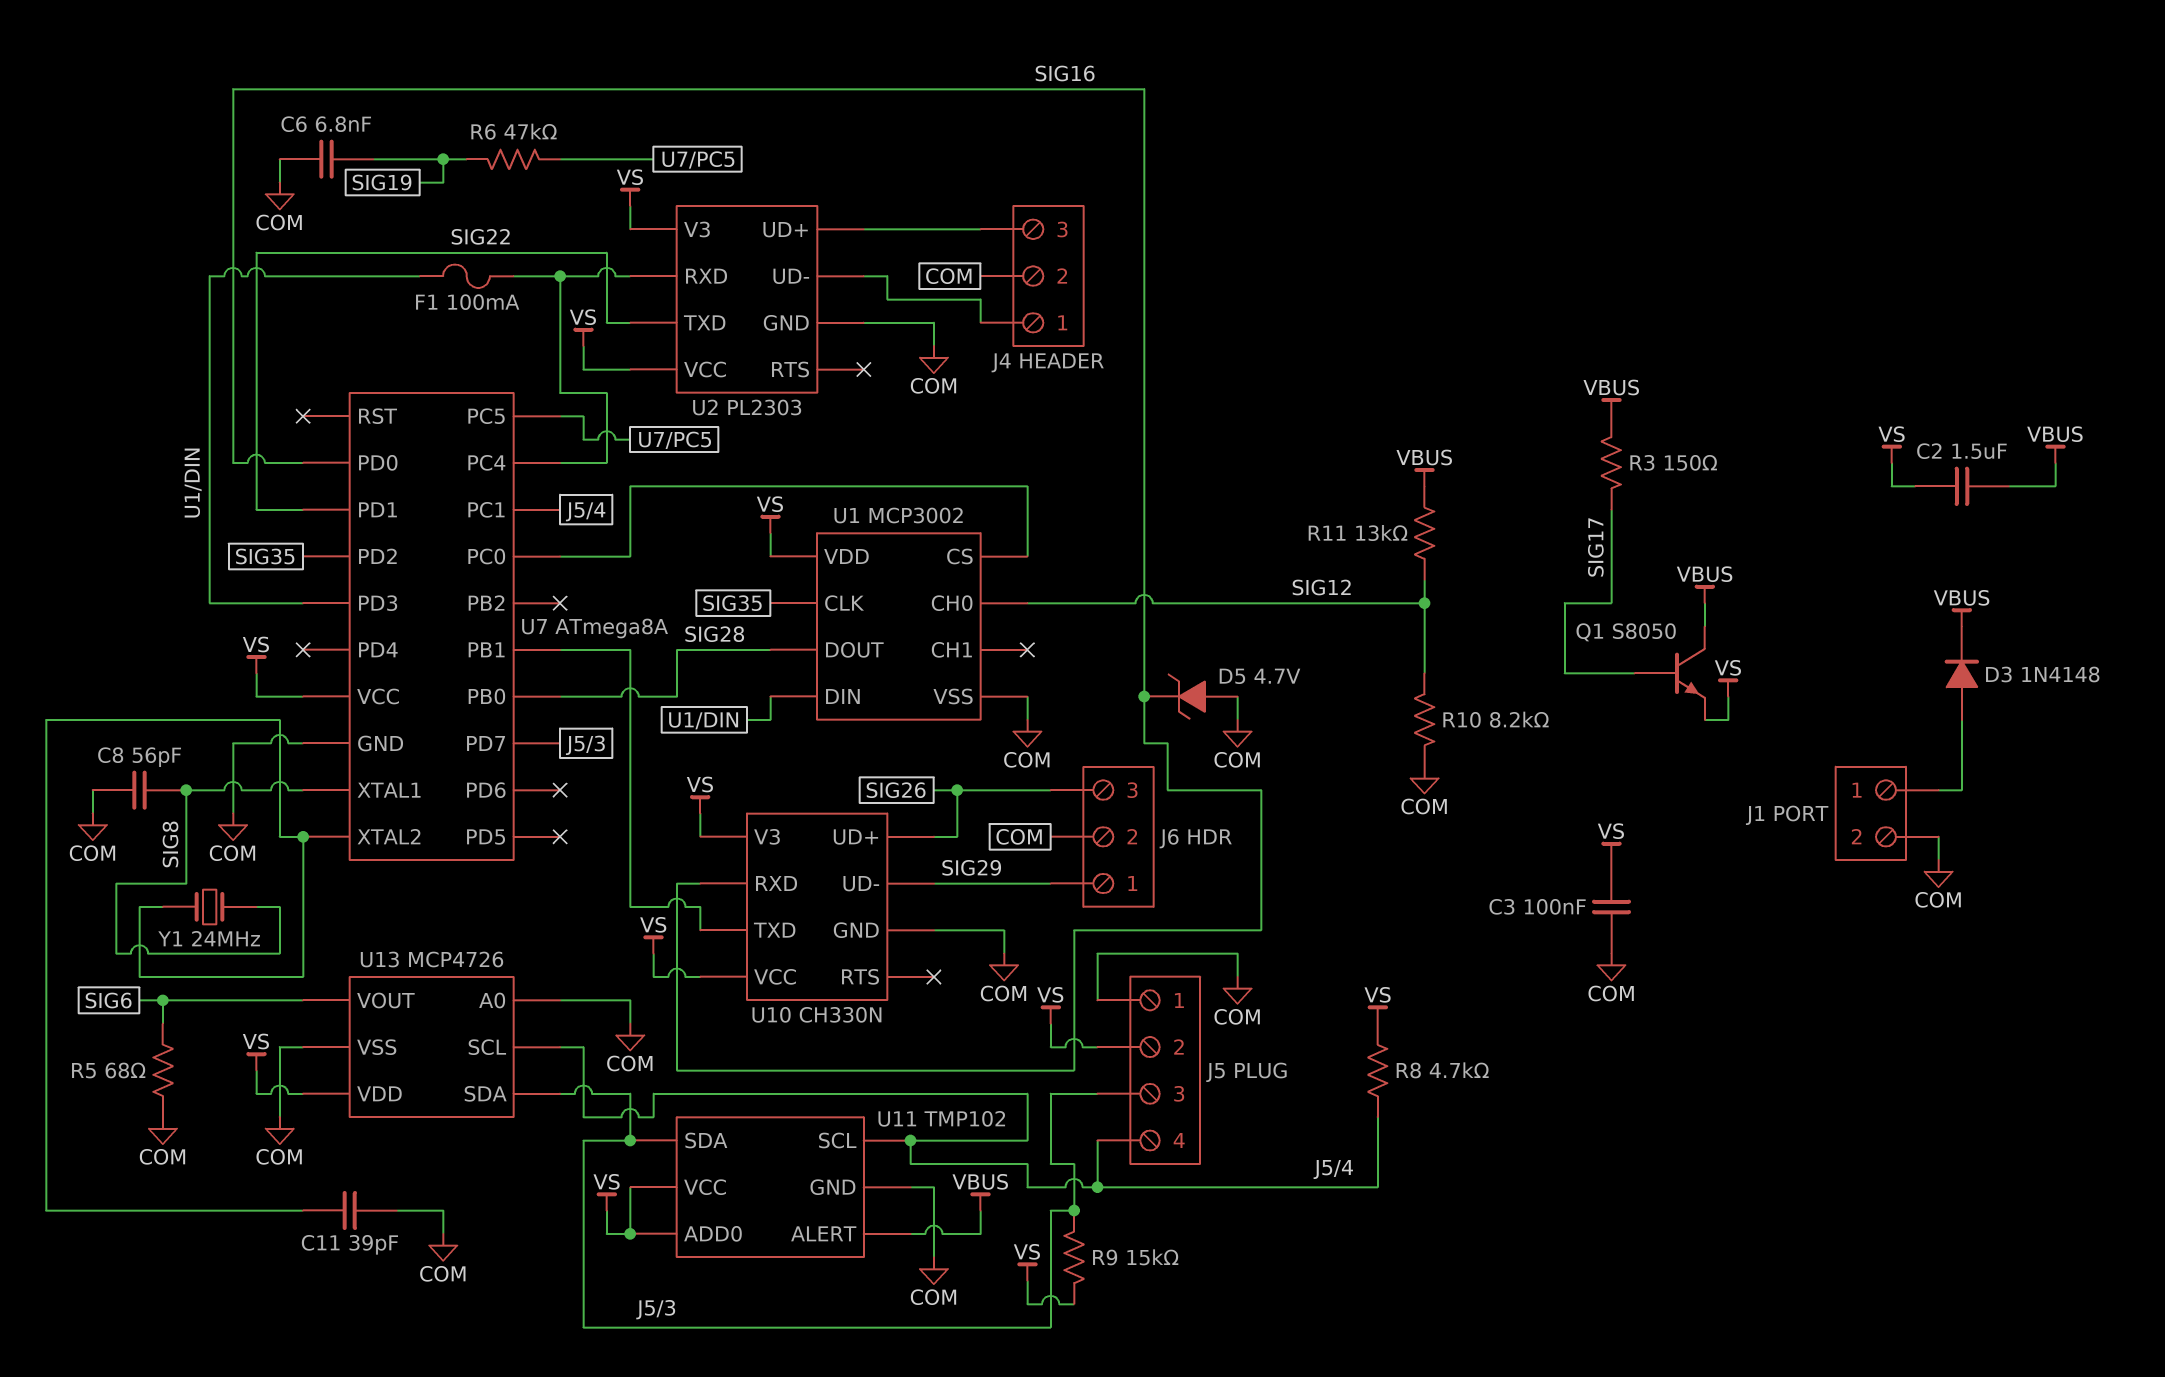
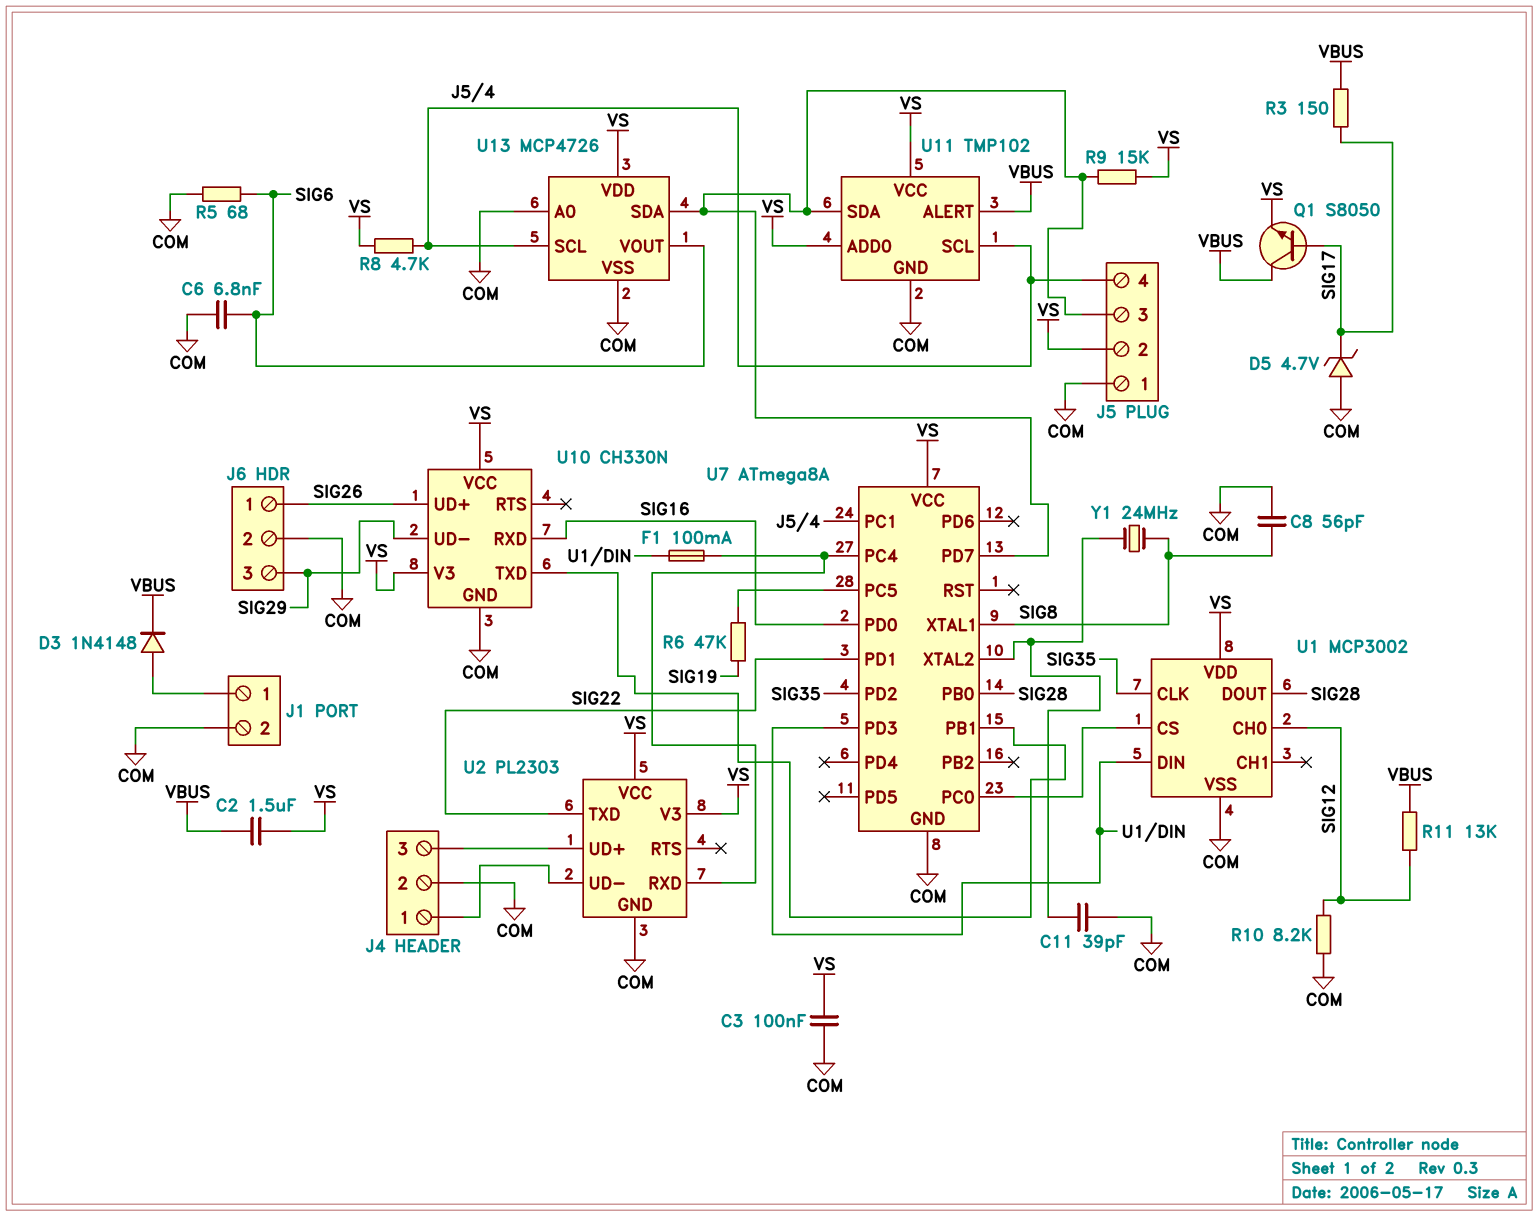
C6: 6.8nF (COM, SIG19) -> 6.8nF (COM, SIG6)
D5: zener 4.7V (A COM, K SIG16) -> zener 4.7V (A COM, K SIG17)
J6 pin 1: SIG29 -> SIG26
J6 pin 3: SIG26 -> SIG29

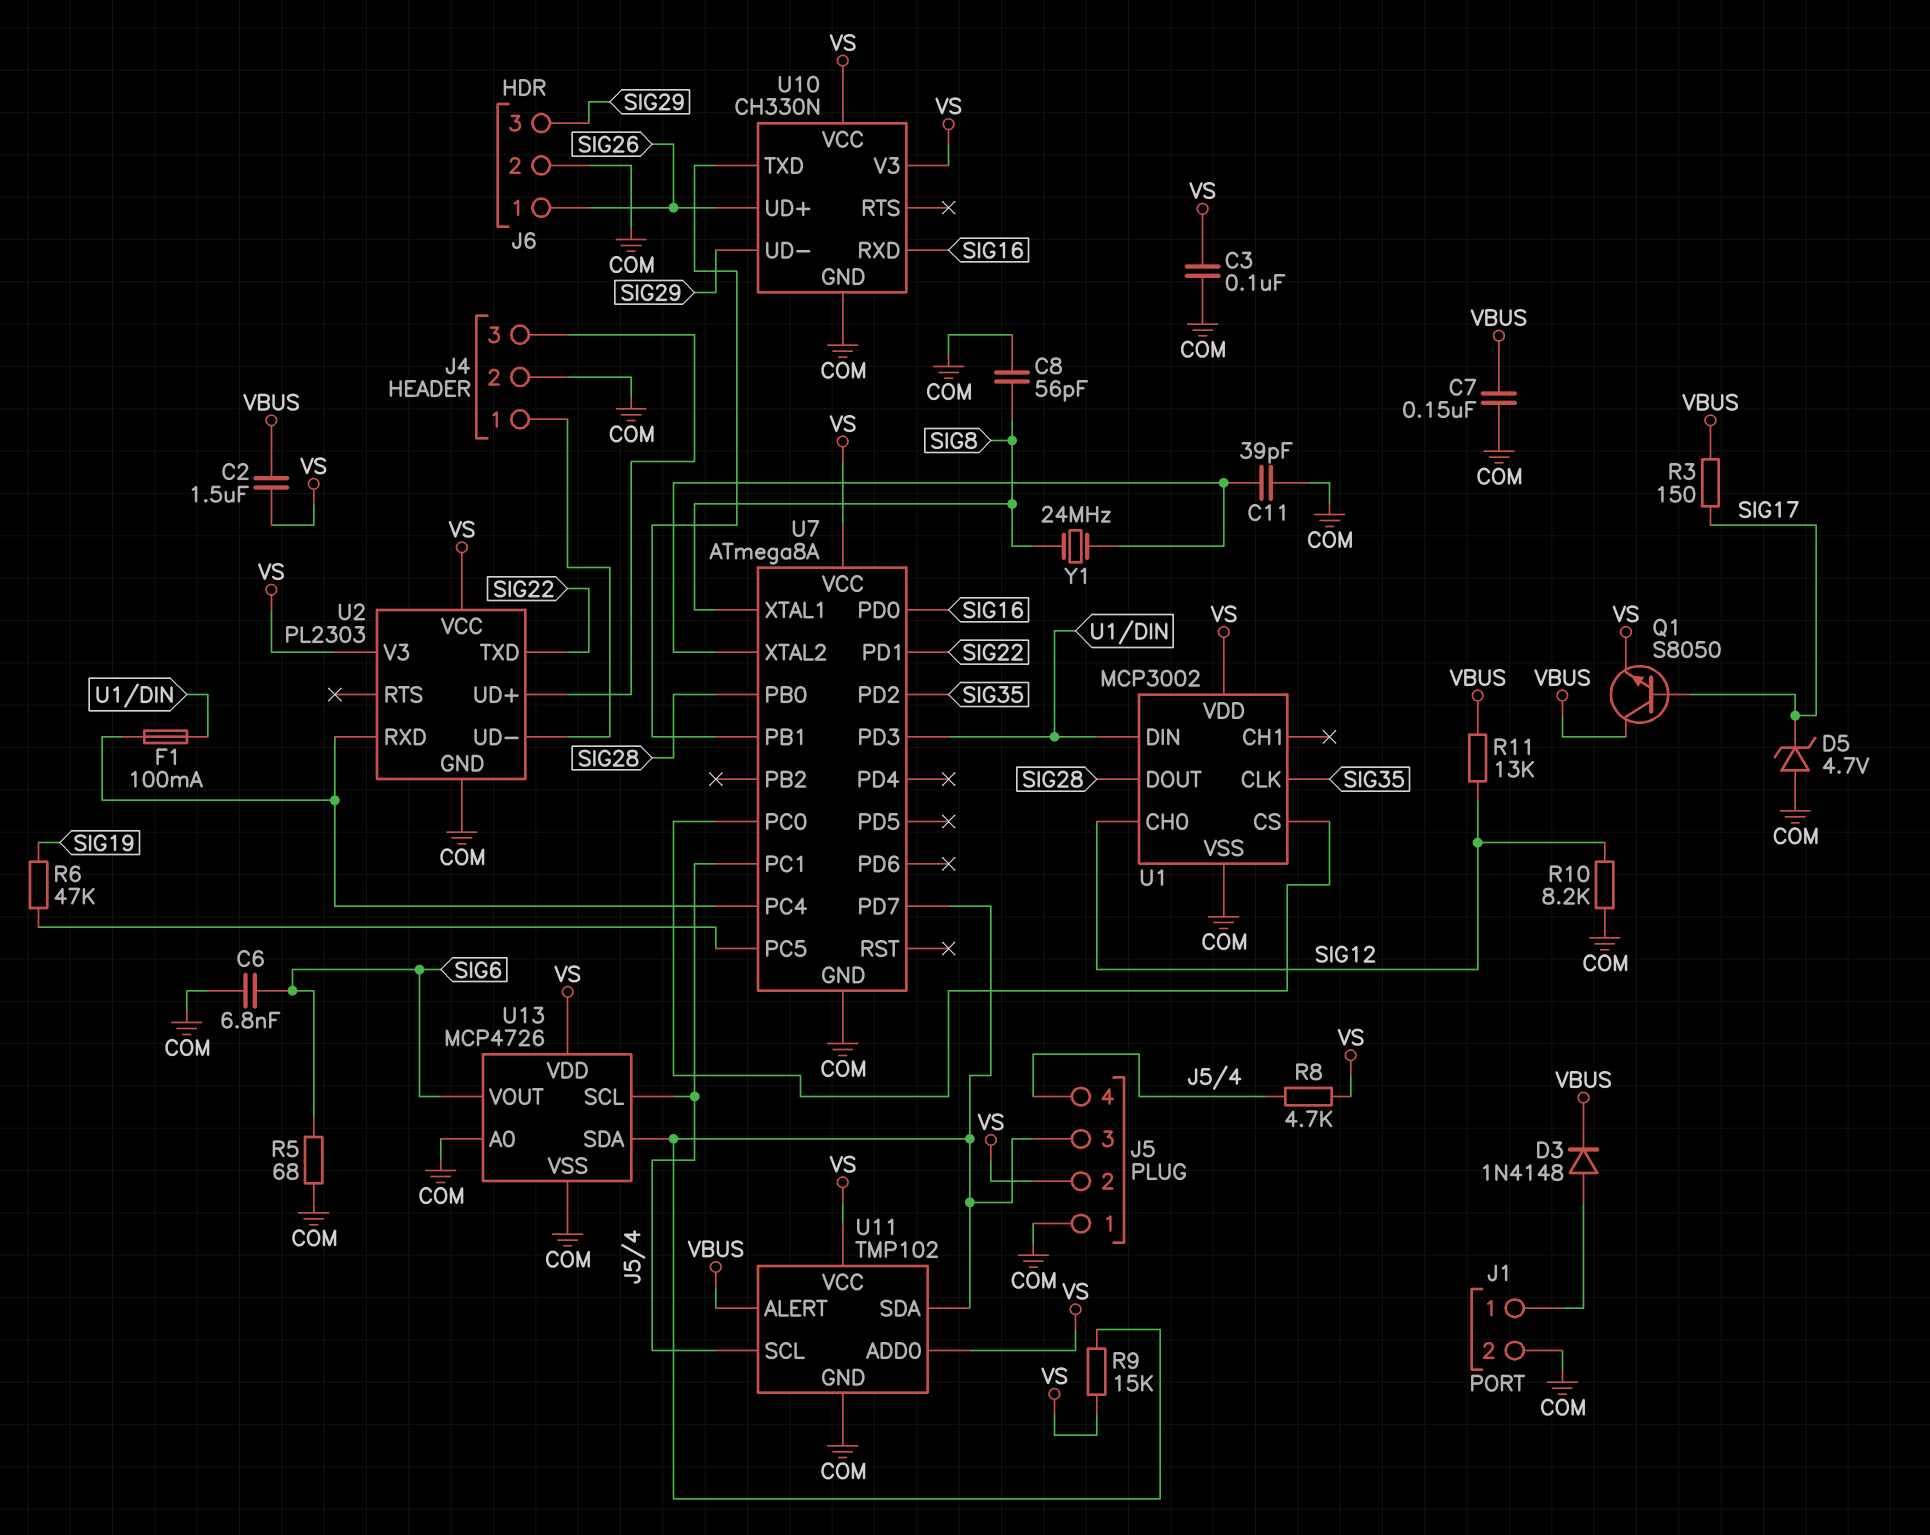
C7: none -> 150nF (COM, VBUS)

